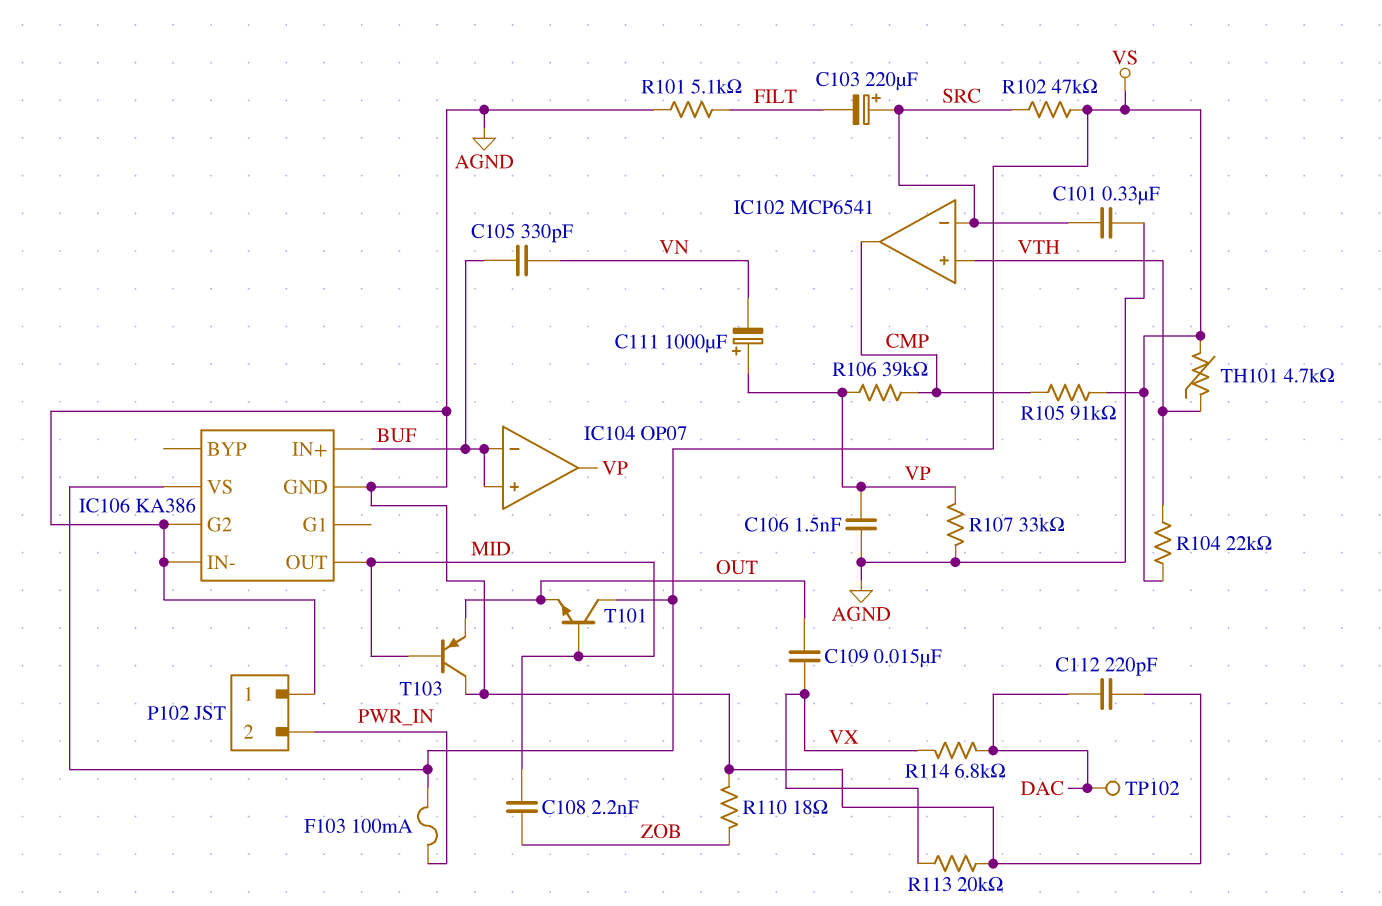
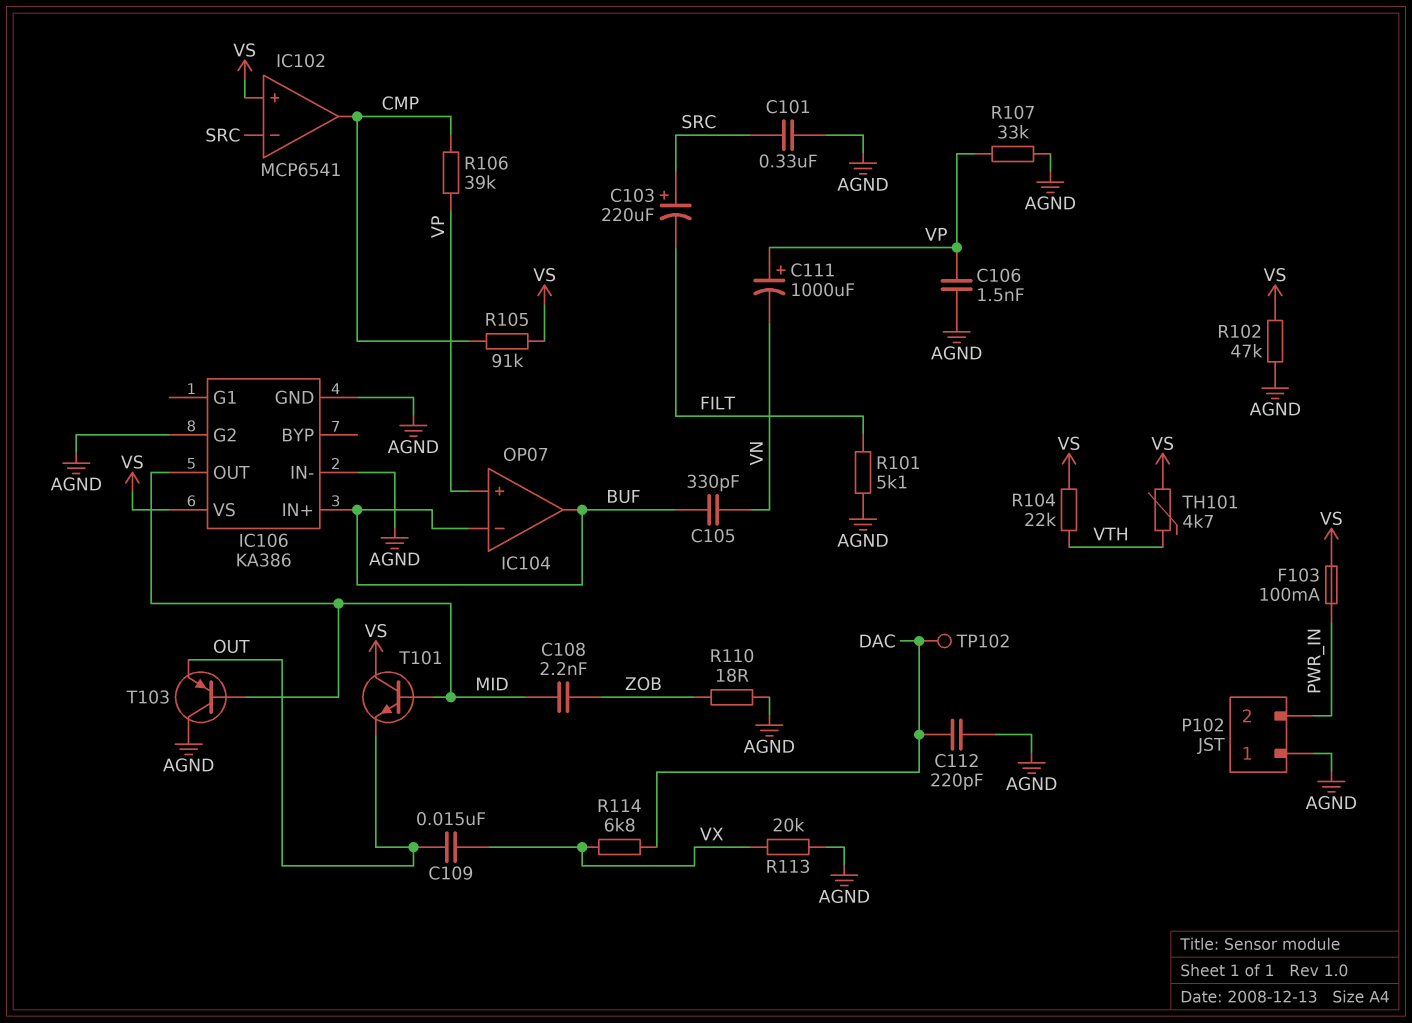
IC102 pin in+: VTH -> VS
IC104 pin in+: BUF -> VP
IC104 pin out: VP -> BUF
R102: 47k (SRC, VS) -> 47k (AGND, VS)

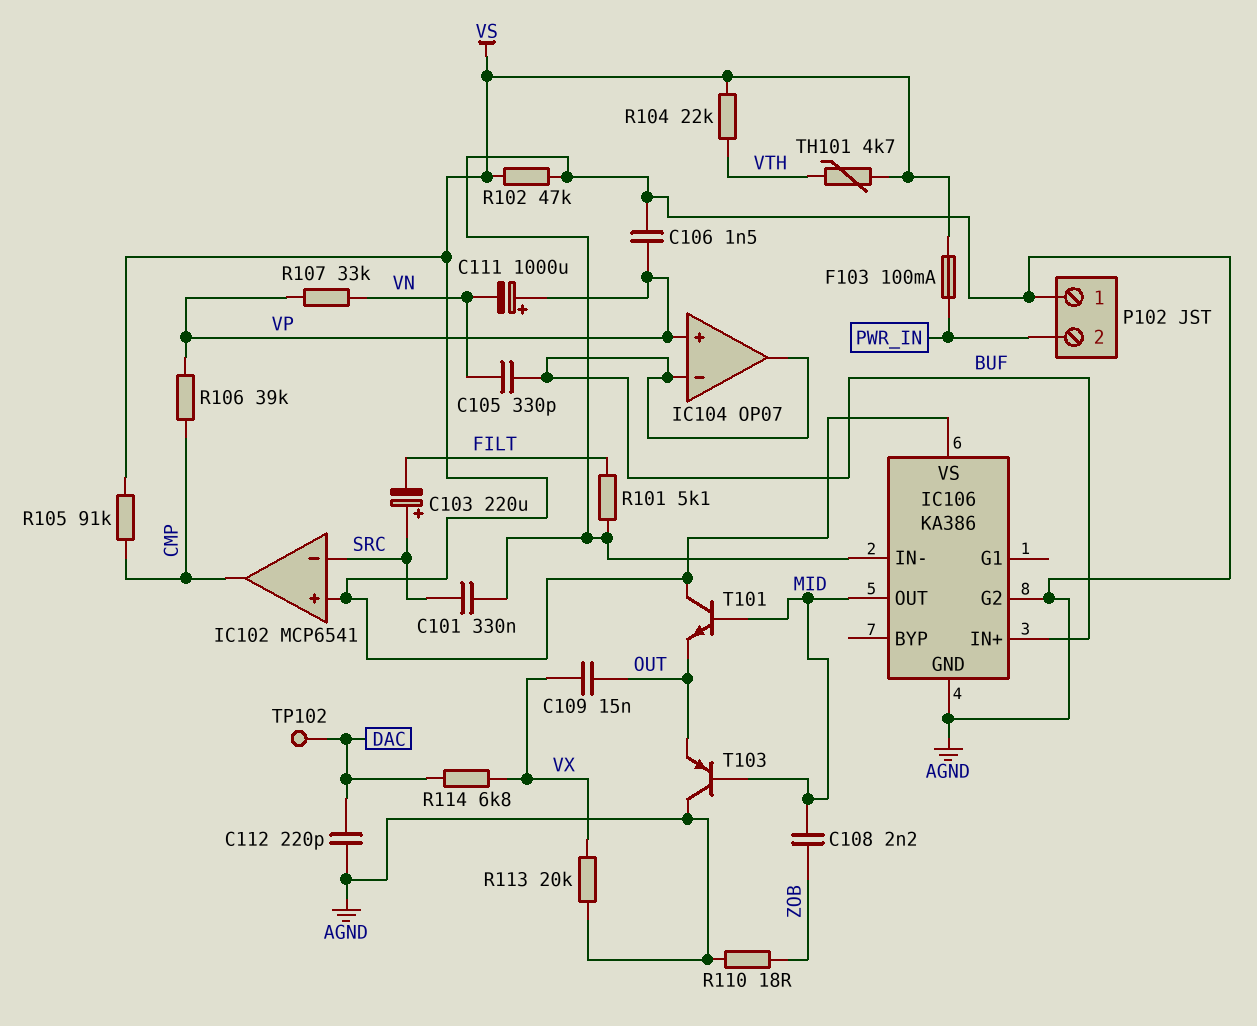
R107: 33k (AGND, VP) -> 33k (VN, VP)

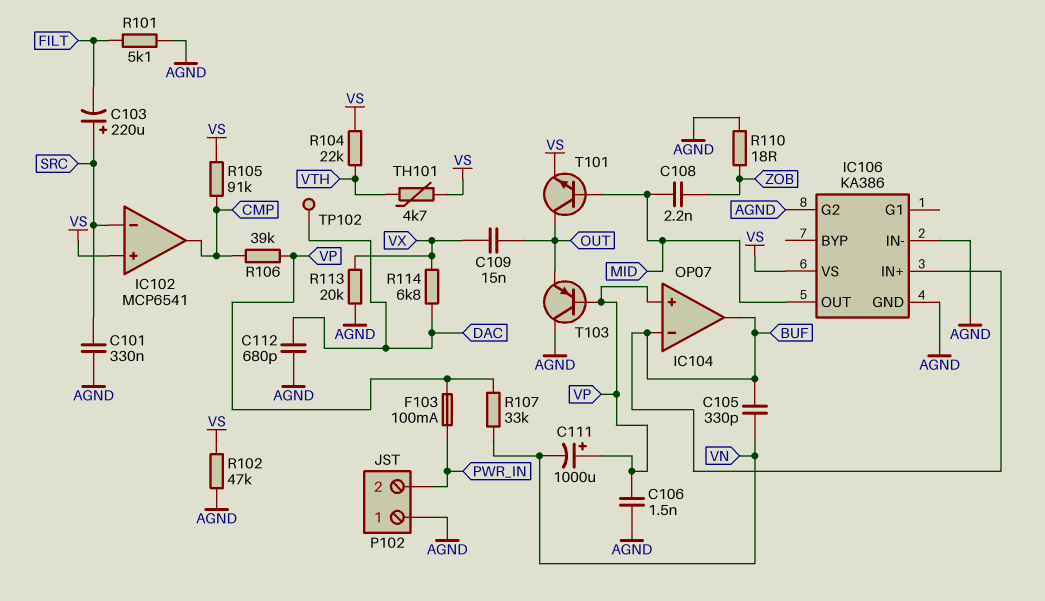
C112: 220pF (AGND, DAC) -> 680pF (AGND, DAC)
F103: 100mA (PWR_IN, VS) -> 100mA (PWR_IN, VP)
T101: NPN (B MID, C VS, E OUT) -> NPN (B MID, C OUT, E VS)
T103: PNP (B MID, C AGND, E OUT) -> PNP (B VP, C AGND, E OUT)

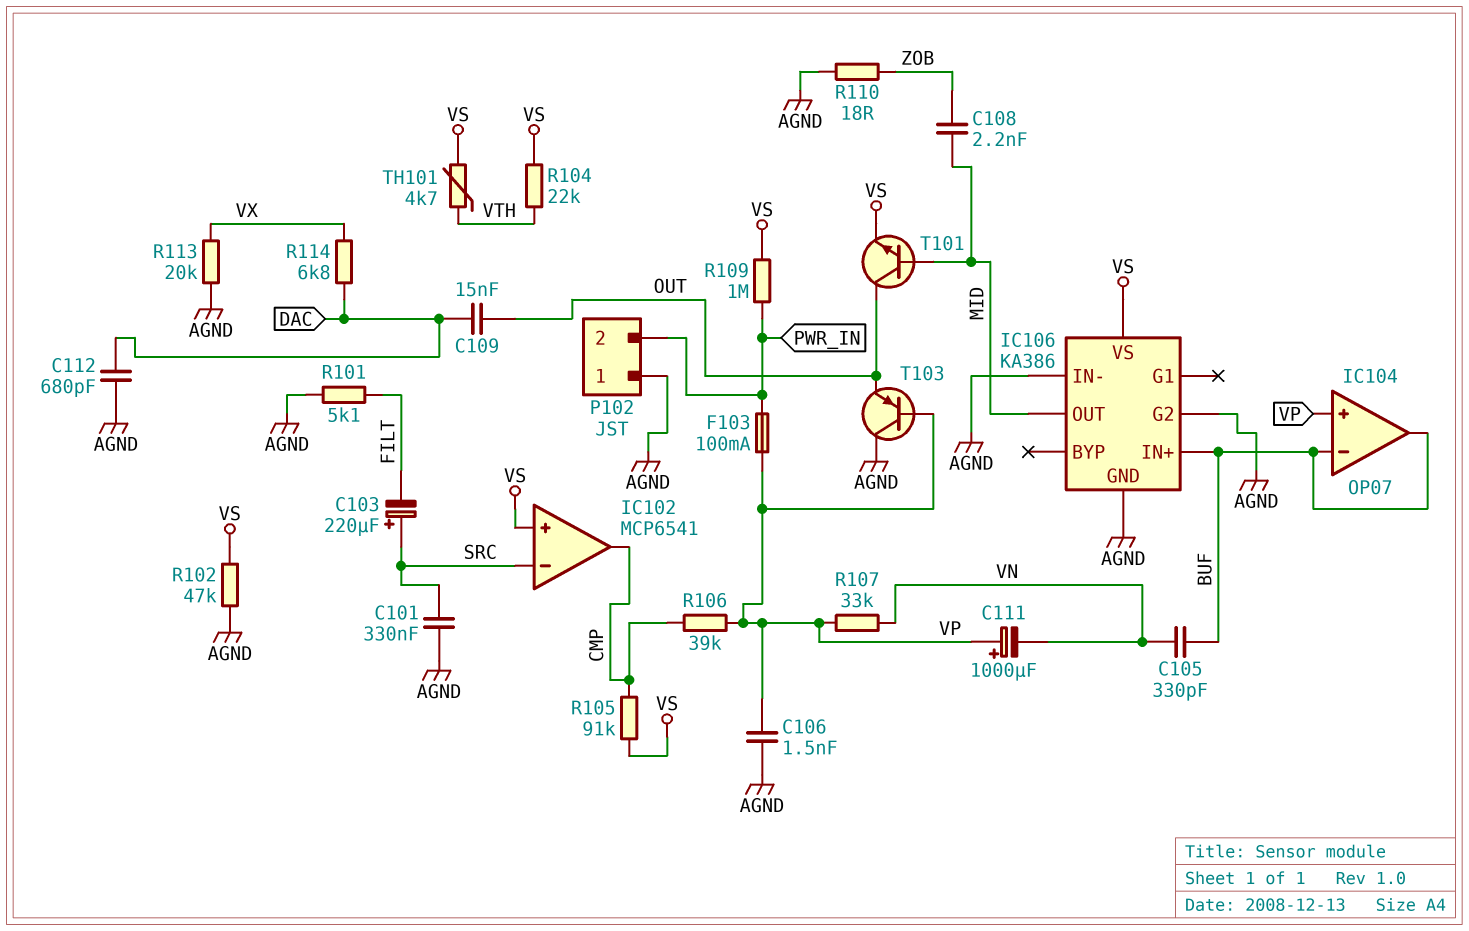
C109: 15nF (OUT, VX) -> 15nF (DAC, OUT)
R109: none -> 1M (PWR_IN, VS)
TP102: test point (DAC) -> none

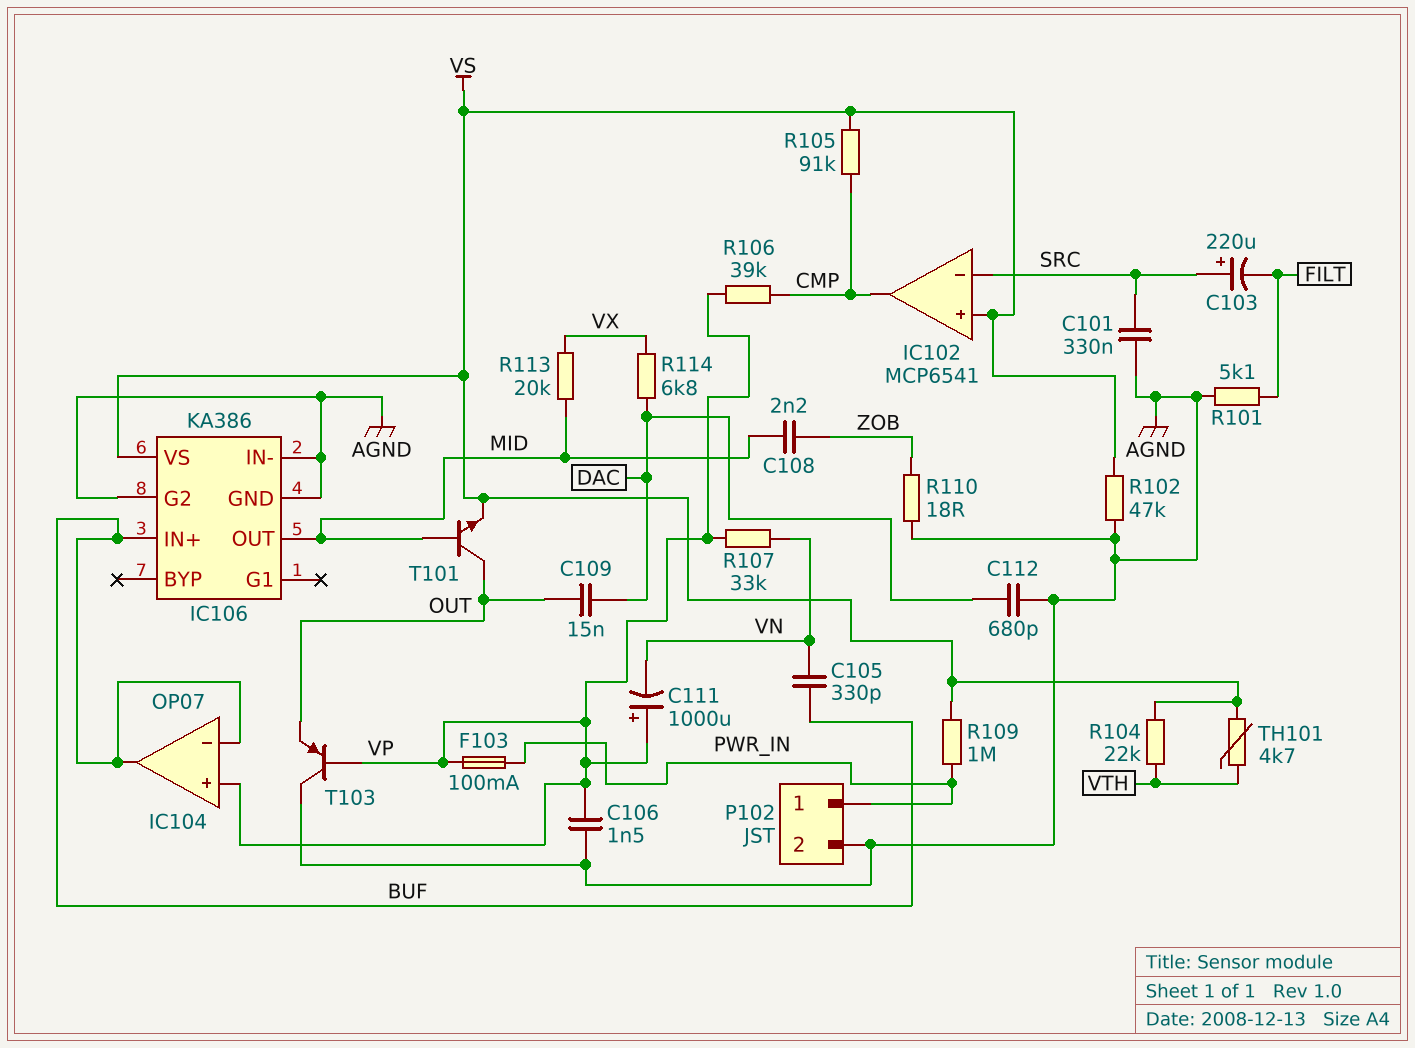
P102 pin 1: AGND -> PWR_IN
P102 pin 2: PWR_IN -> AGND
R113: 20k (AGND, VX) -> 20k (MID, VX)

